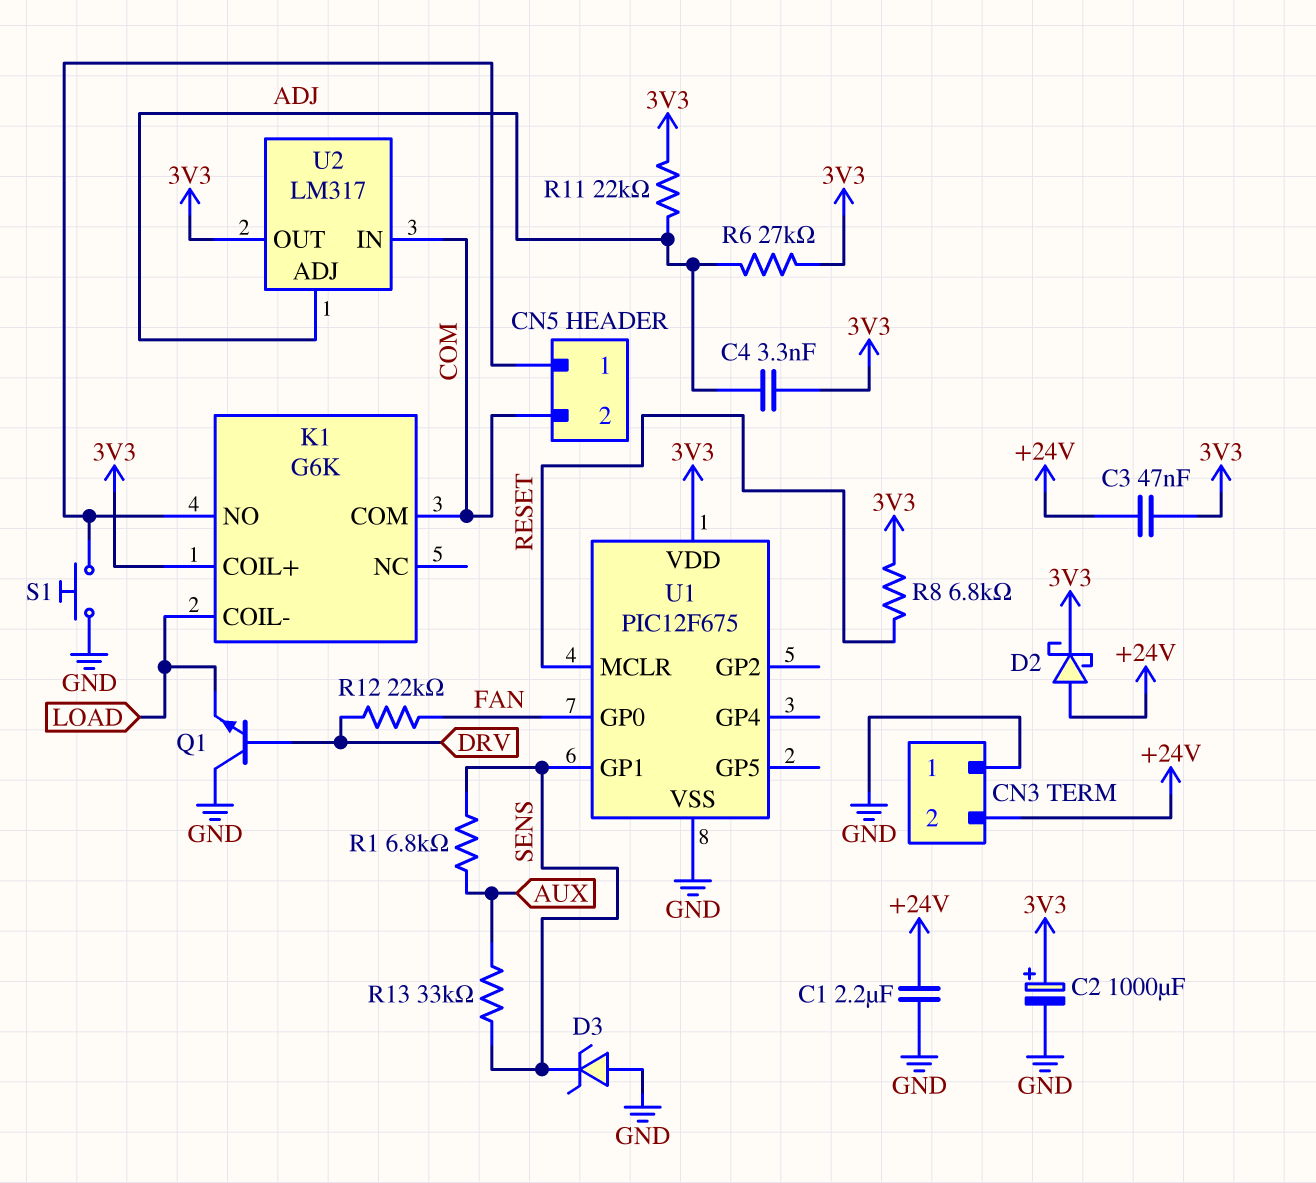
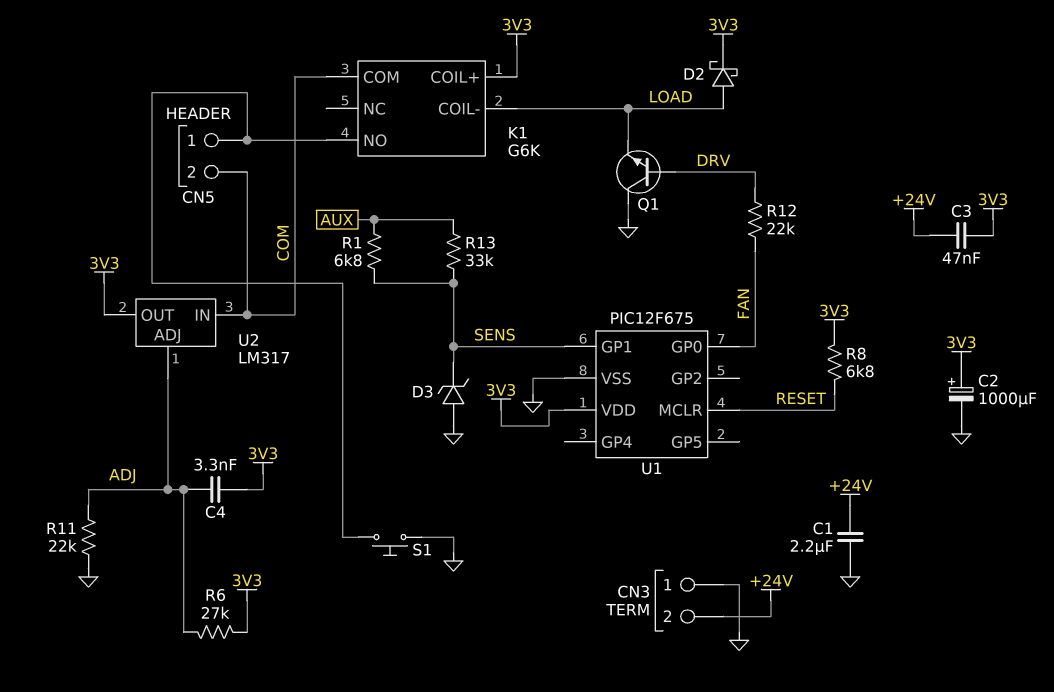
D2: schottky (A +24V, K 3V3) -> schottky (A LOAD, K 3V3)
R11: 22k (3V3, ADJ) -> 22k (ADJ, GND)

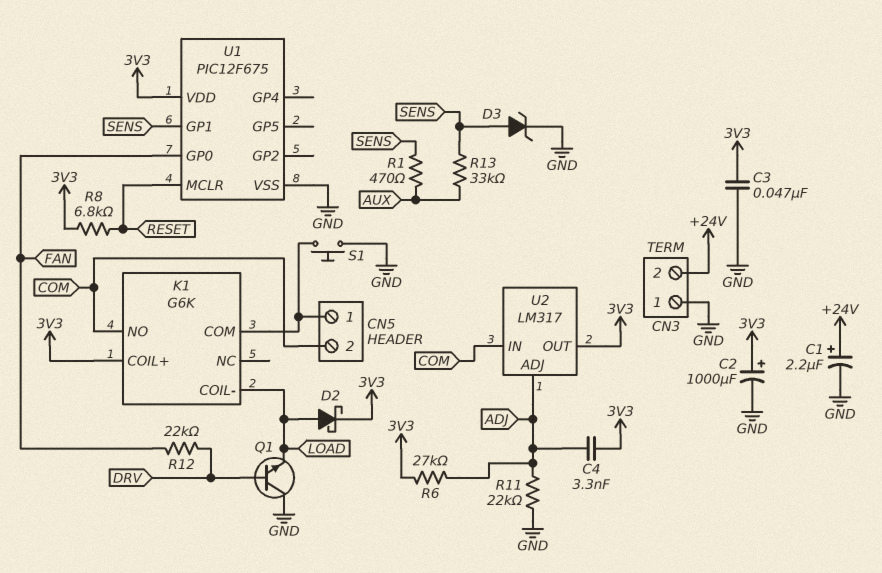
C1: 2.2uF (+24V, GND) -> 2.2uF (plus +24V, minus GND)
C3: 47nF (+24V, 3V3) -> 47nF (3V3, GND)
D3: zener (A GND, K SENS) -> zener (A SENS, K GND)
K1 pin COM: COM -> CN5/1
K1 pin NO: CN5/1 -> COM
R1: 6.8k (AUX, SENS) -> 470 (AUX, SENS)

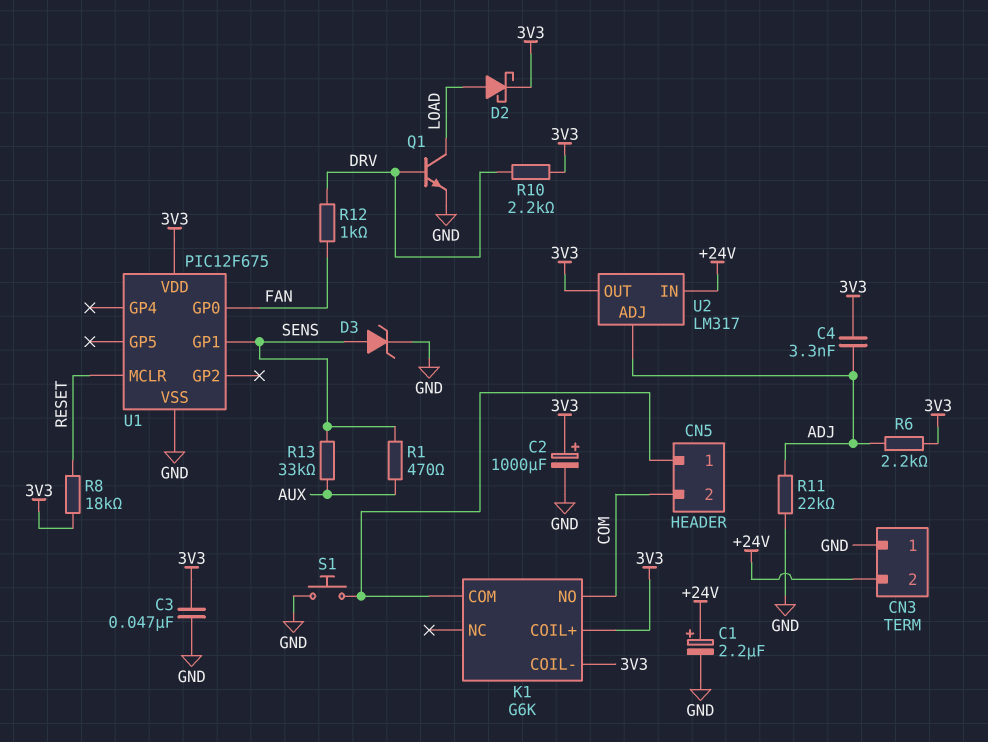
K1 pin COIL-: LOAD -> 3V3
Q1: NPN (B DRV, C GND, E LOAD) -> NPN (B DRV, C LOAD, E GND)
R6: 27k (3V3, ADJ) -> 2.2k (3V3, ADJ)
R8: 6.8k (3V3, RESET) -> 18k (3V3, RESET)
R10: none -> 2.2k (3V3, DRV)
R12: 22k (DRV, FAN) -> 1k (DRV, FAN)
U2 pin IN: COM -> +24V

